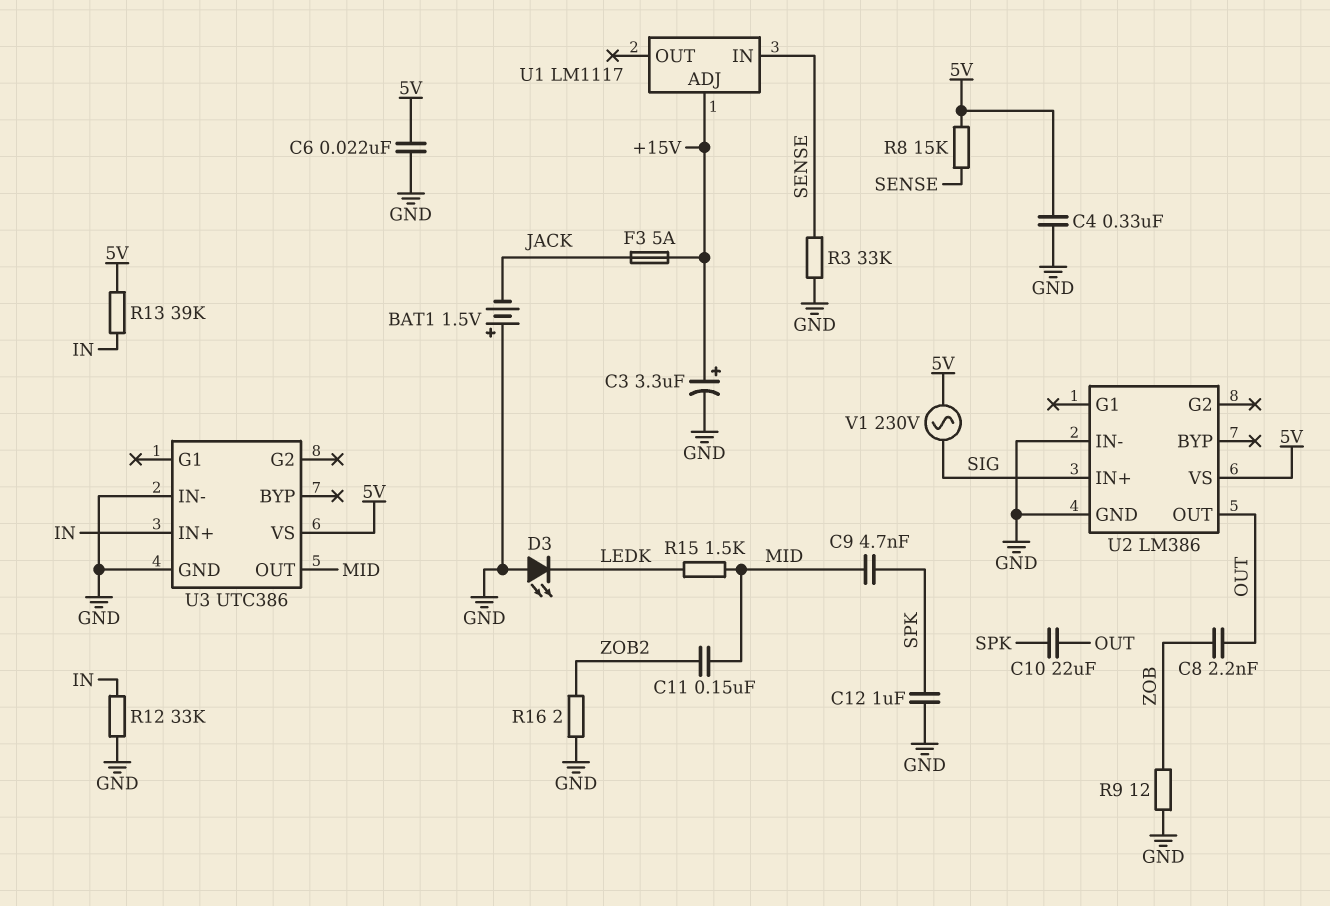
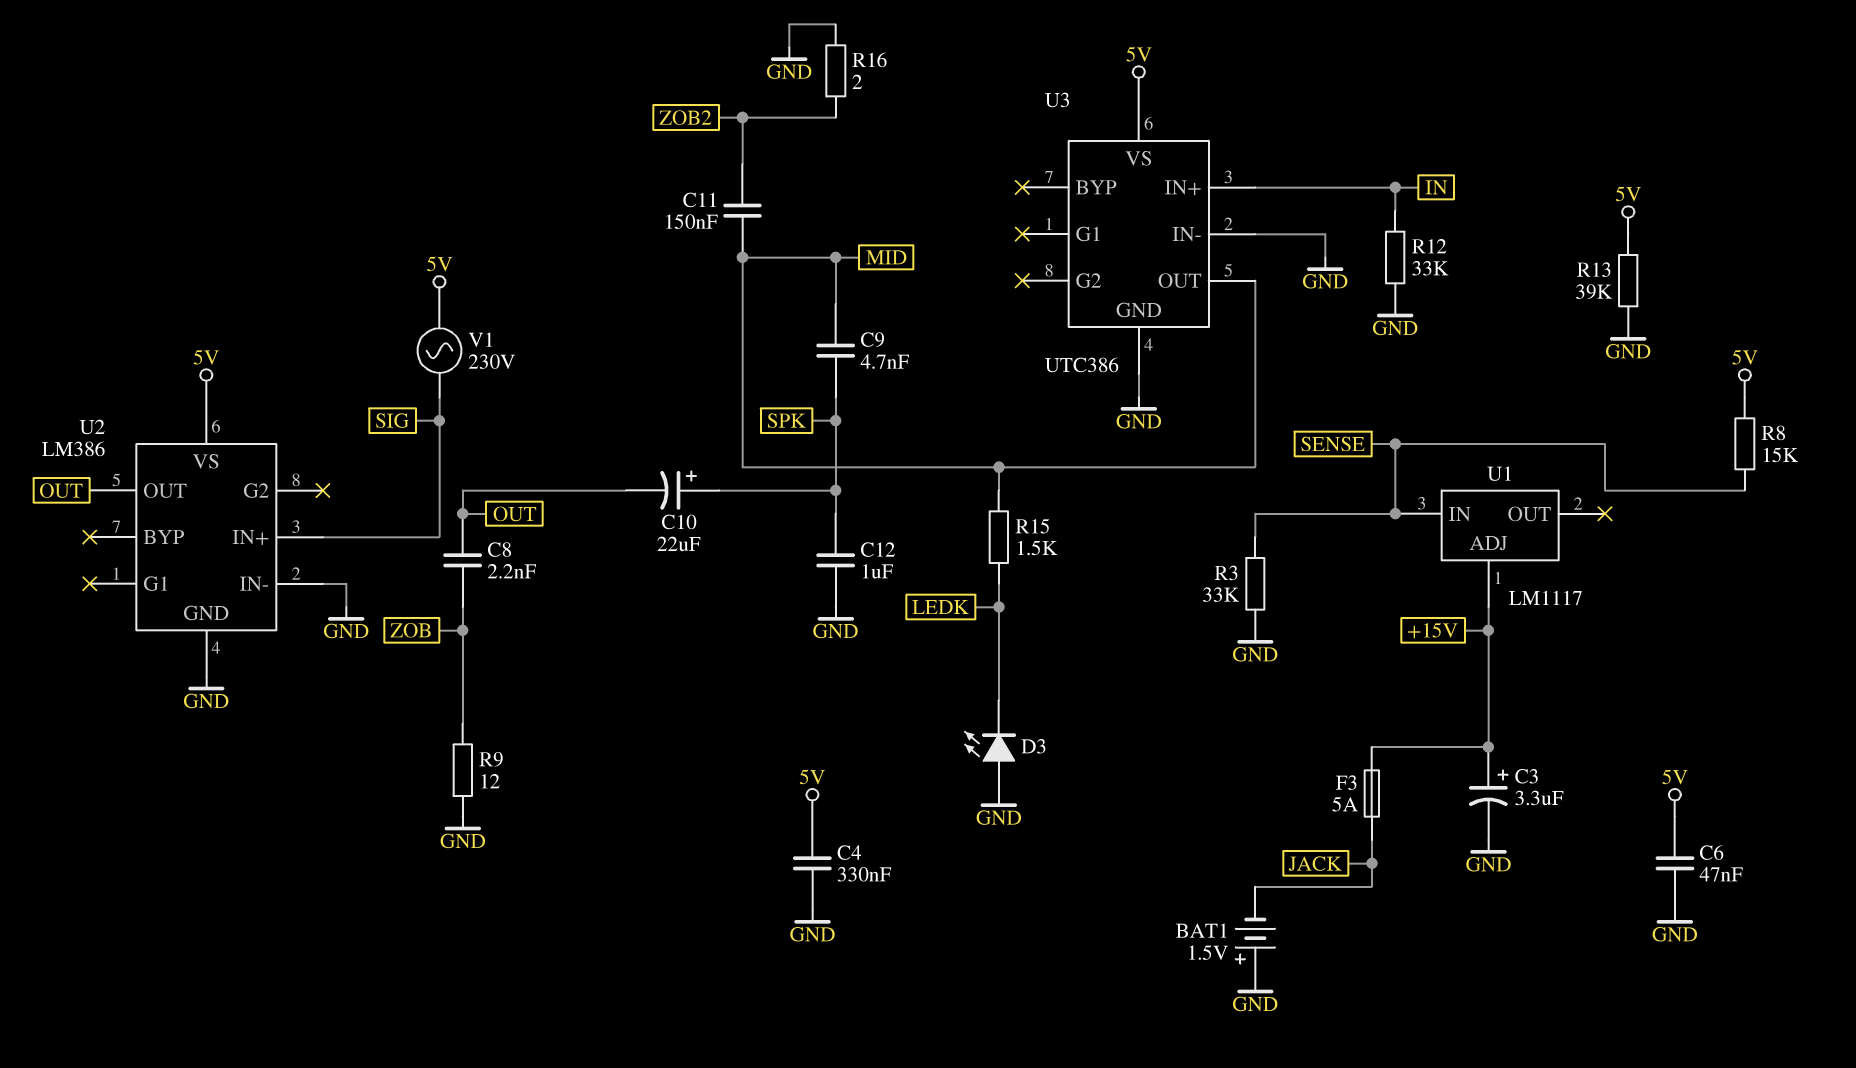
C6: 22nF (5V, GND) -> 47nF (5V, GND)
C10: 22uF (OUT, SPK) -> 22uF (plus SPK, minus OUT)
R13: 39k (5V, IN) -> 39k (5V, GND)

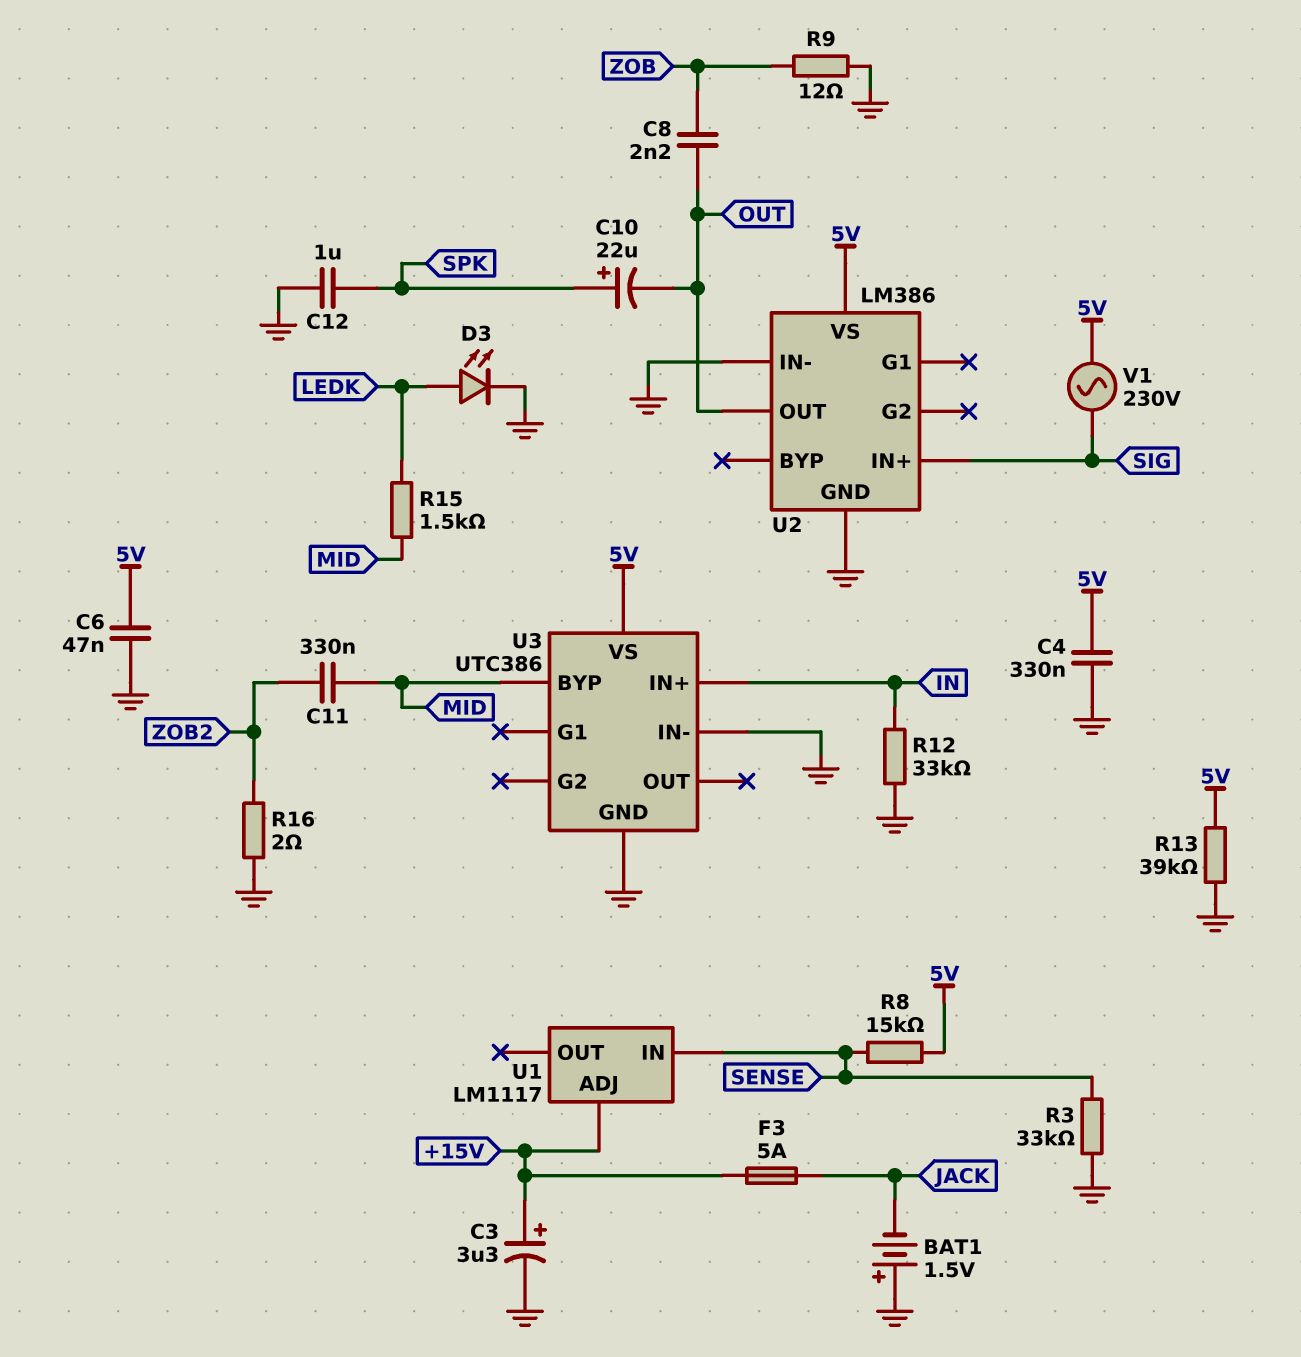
C9: 4.7nF (MID, SPK) -> none
C11: 150nF (MID, ZOB2) -> 330nF (MID, ZOB2)
D3: LED (A GND, K LEDK) -> LED (A LEDK, K GND)
U3 pin BYP: none -> MID
U3 pin OUT: MID -> none

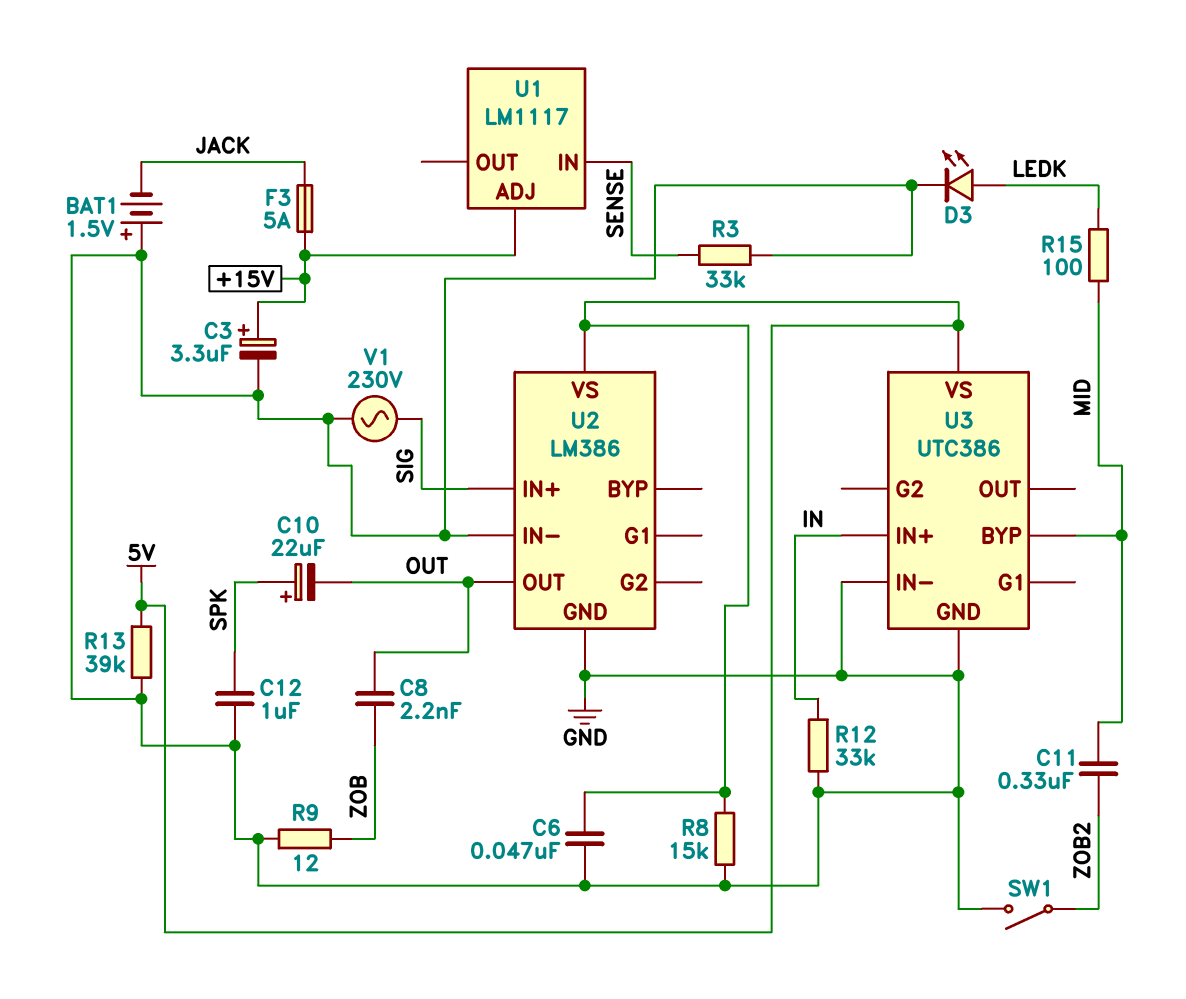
C4: 330nF (5V, GND) -> none
R8: 15k (5V, SENSE) -> 15k (5V, GND)
R15: 1.5k (LEDK, MID) -> 100 (LEDK, MID)
R16: 2 (GND, ZOB2) -> none
SW1: none -> switch (GND, ZOB2)
V1: AC 230V (5V, SIG) -> AC 230V (GND, SIG)

